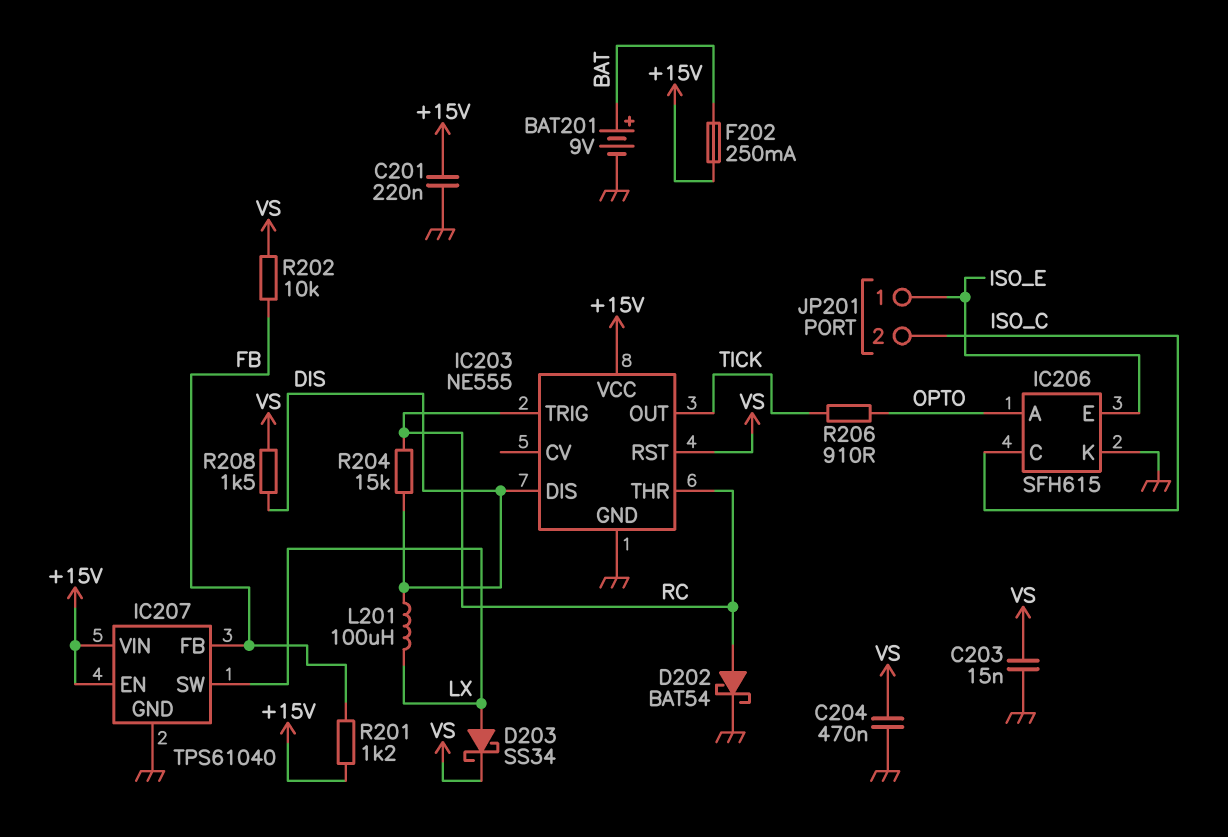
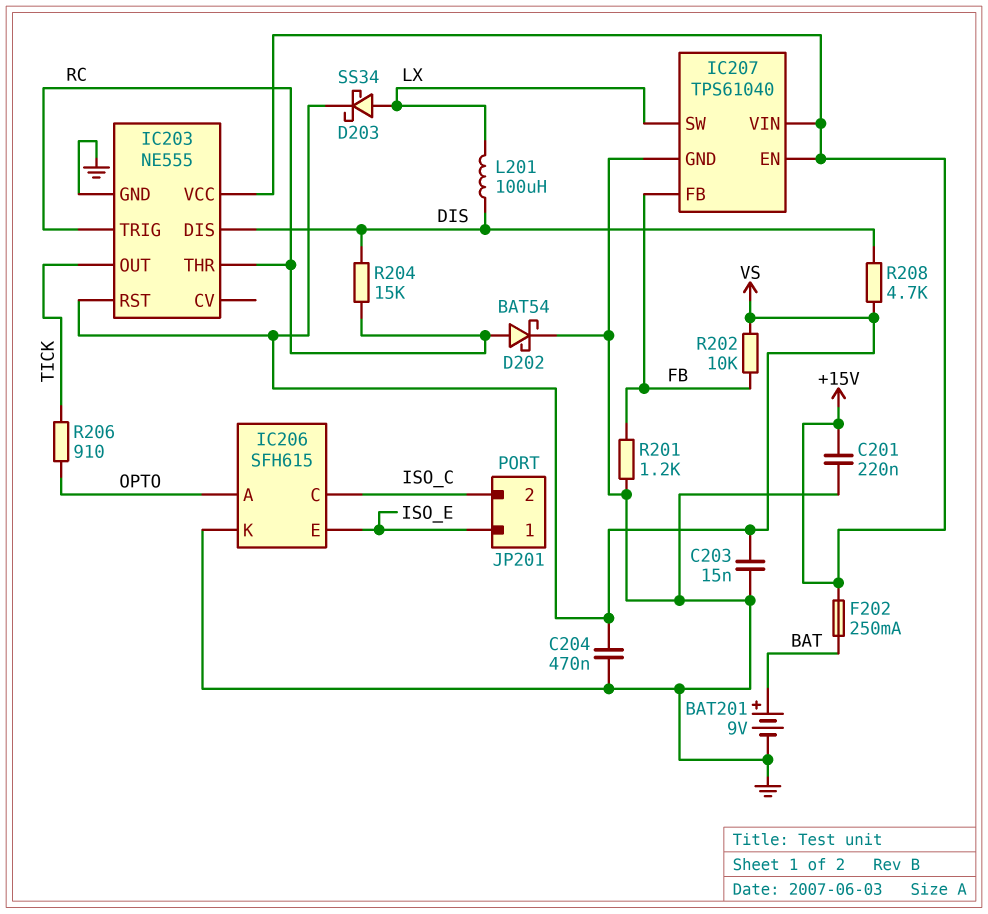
R201: 1.2k (+15V, FB) -> 1.2k (FB, GND)
R208: 1.5k (DIS, VS) -> 4.7k (DIS, VS)

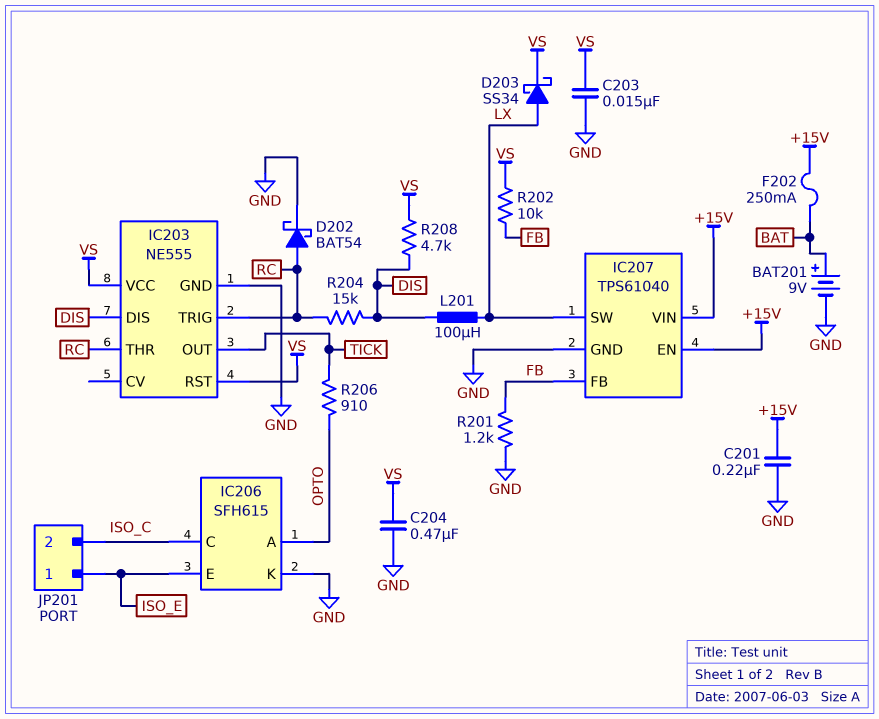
IC203 pin VCC: +15V -> VS

